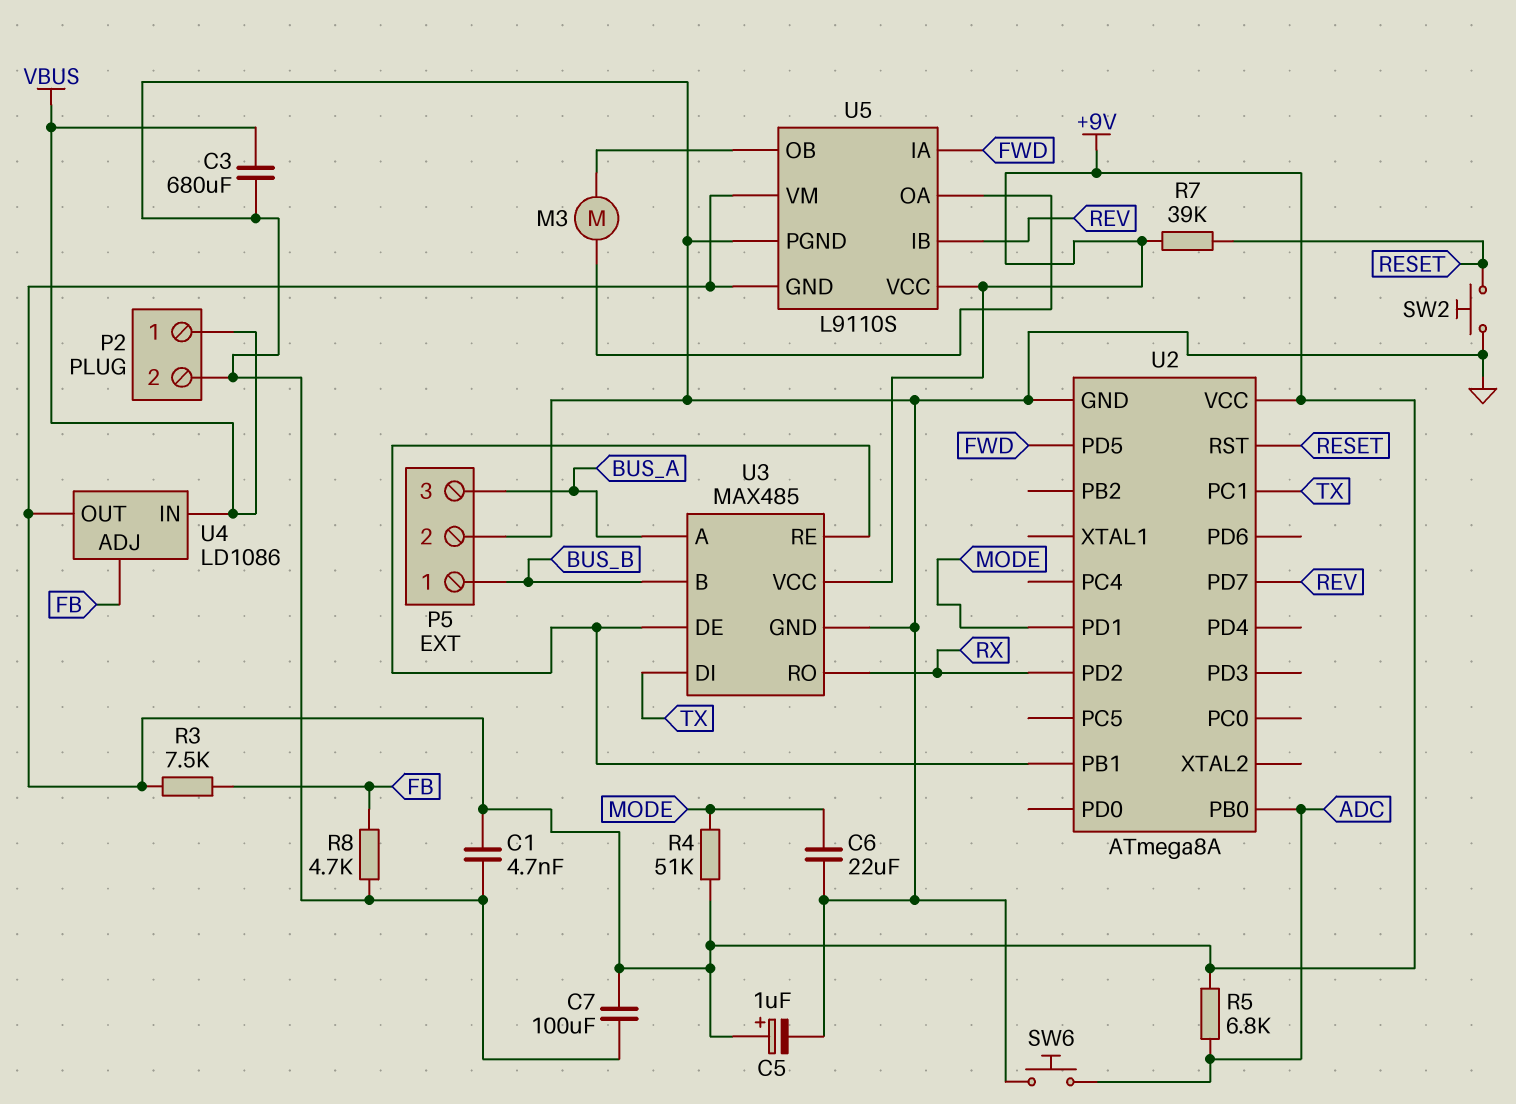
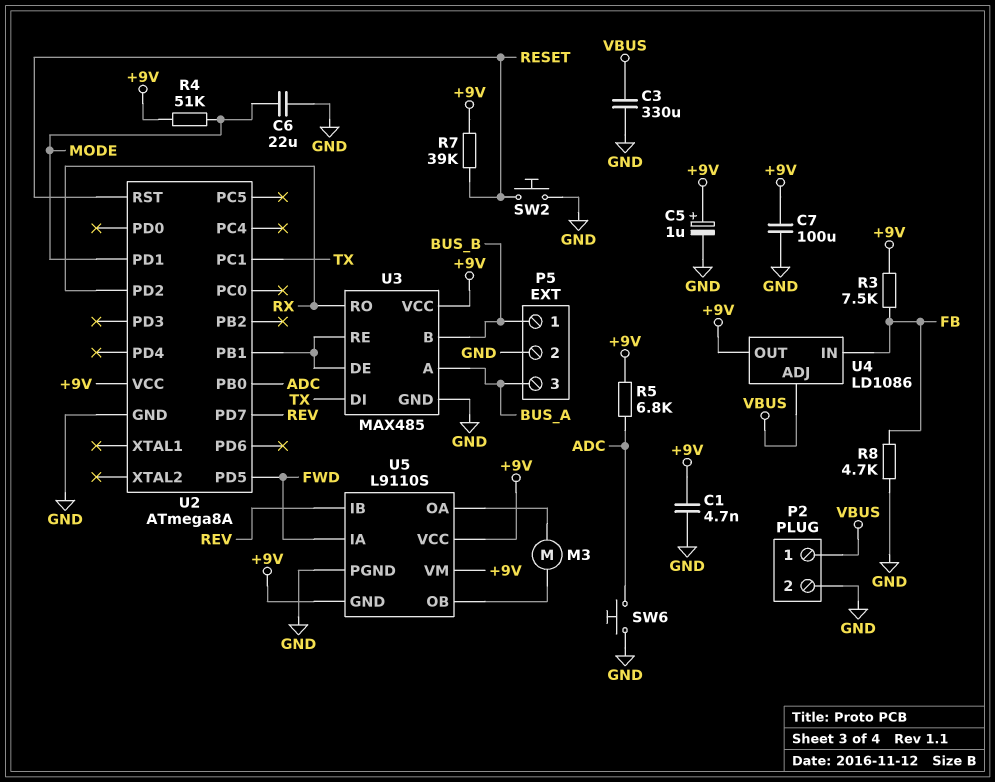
C3: 680uF (GND, VBUS) -> 330uF (GND, VBUS)
U4 pin ADJ: FB -> VBUS
U4 pin IN: VBUS -> FB

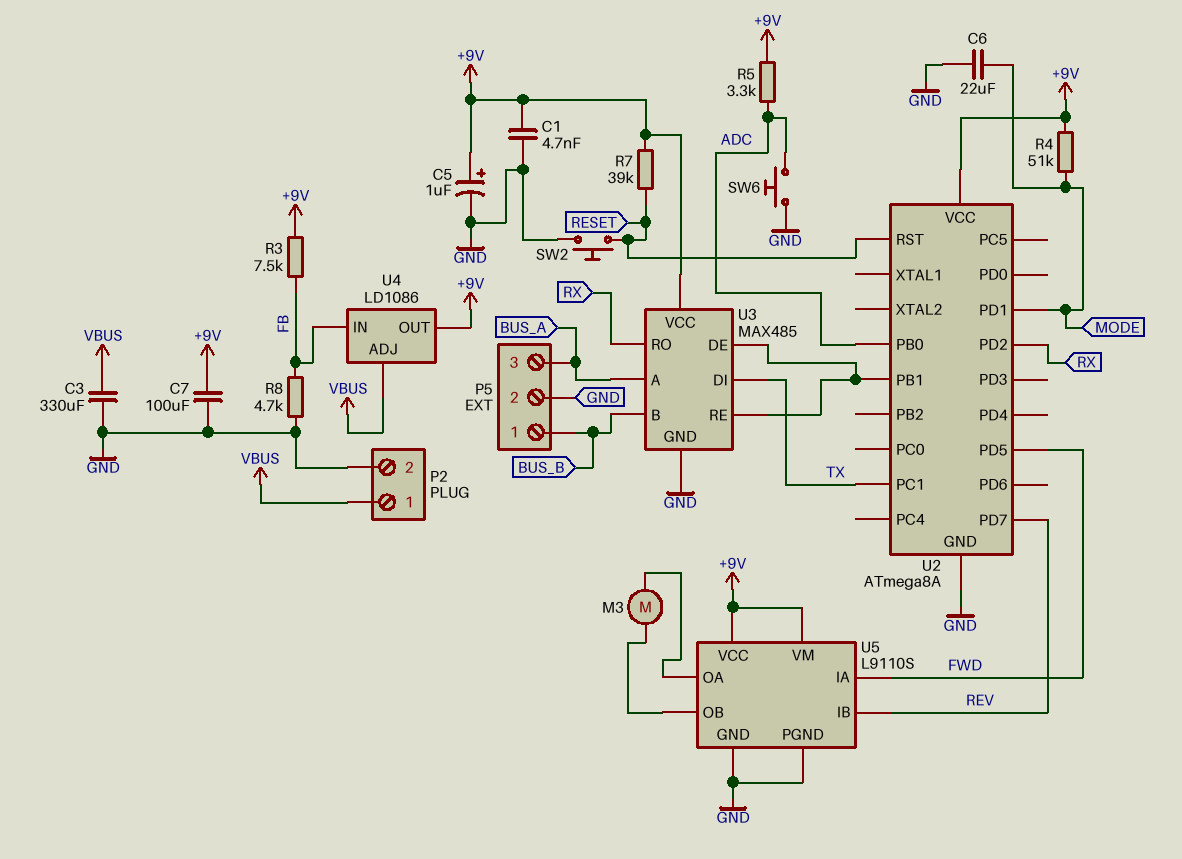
R5: 6.8k (+9V, ADC) -> 3.3k (+9V, ADC)
U5 pin GND: +9V -> GND

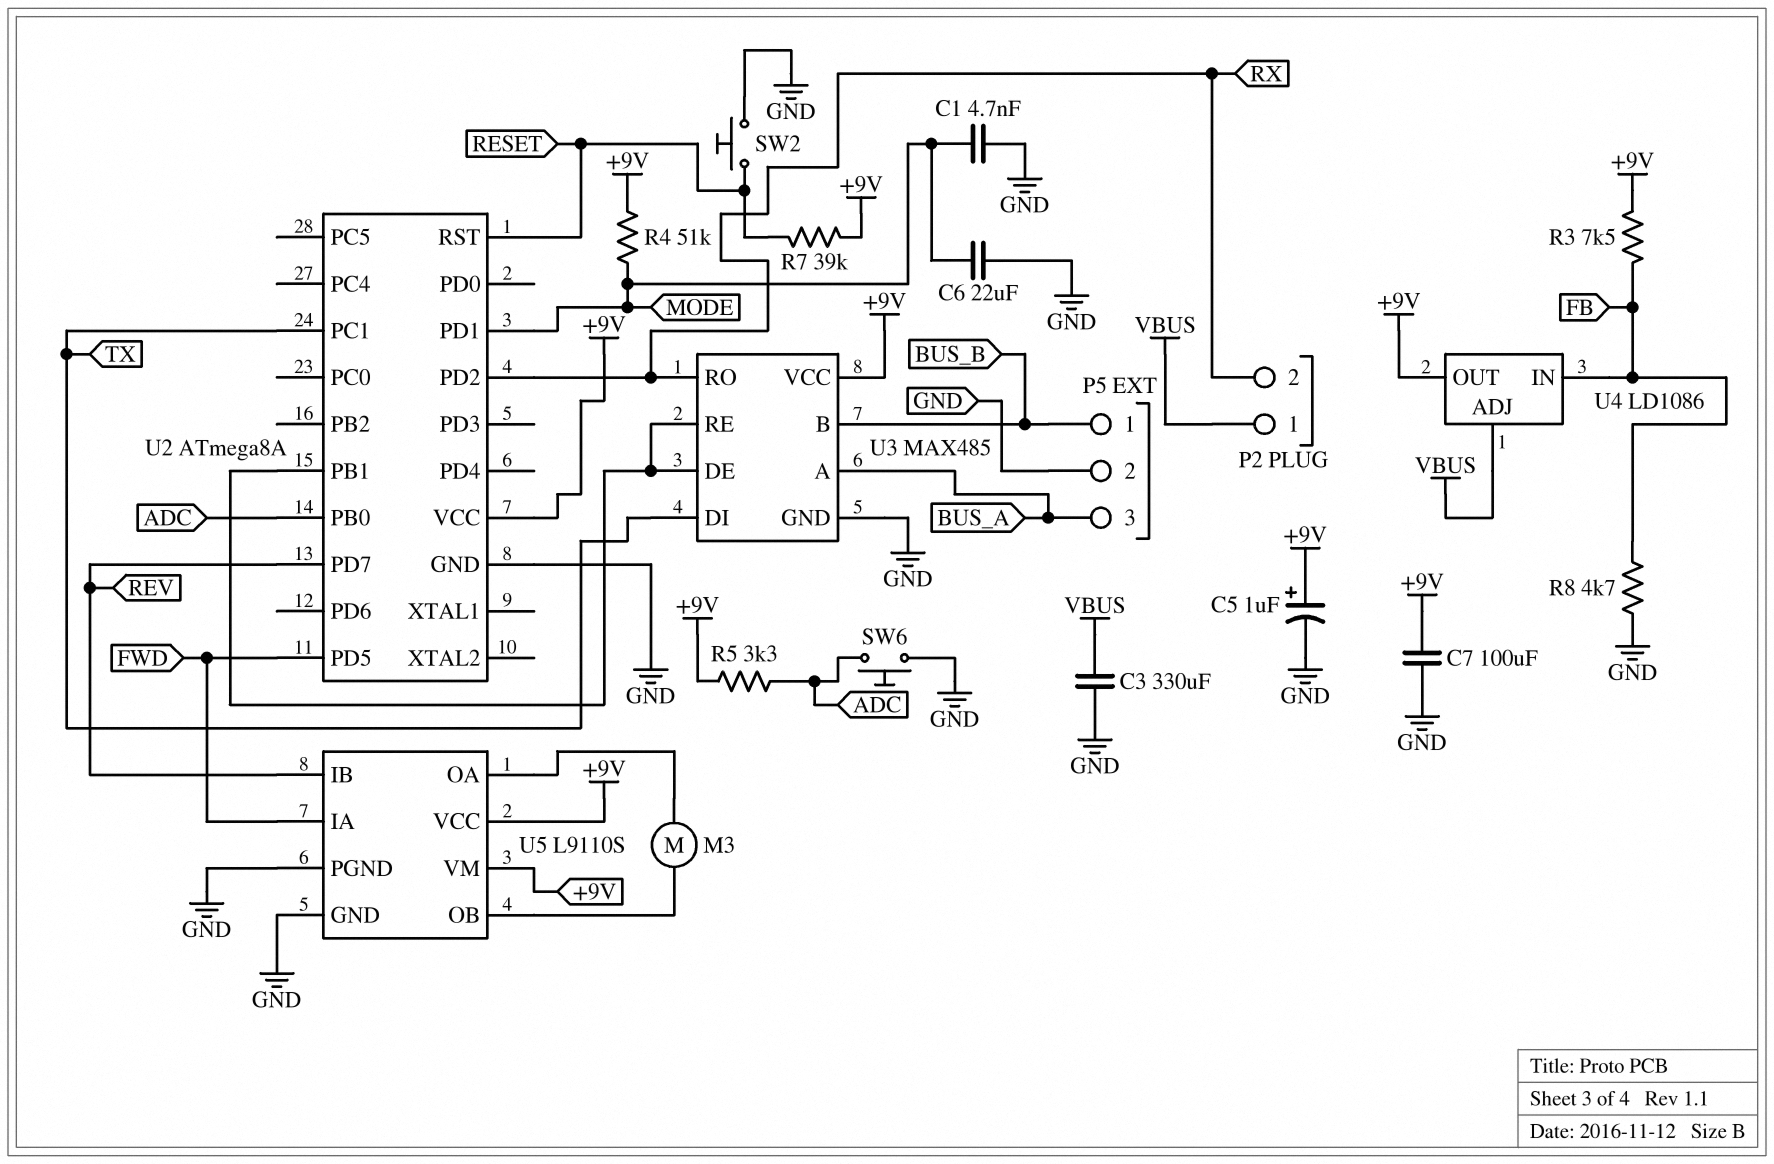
C1: 4.7nF (+9V, GND) -> 4.7nF (GND, MODE)
P2 pin 2: GND -> RX

